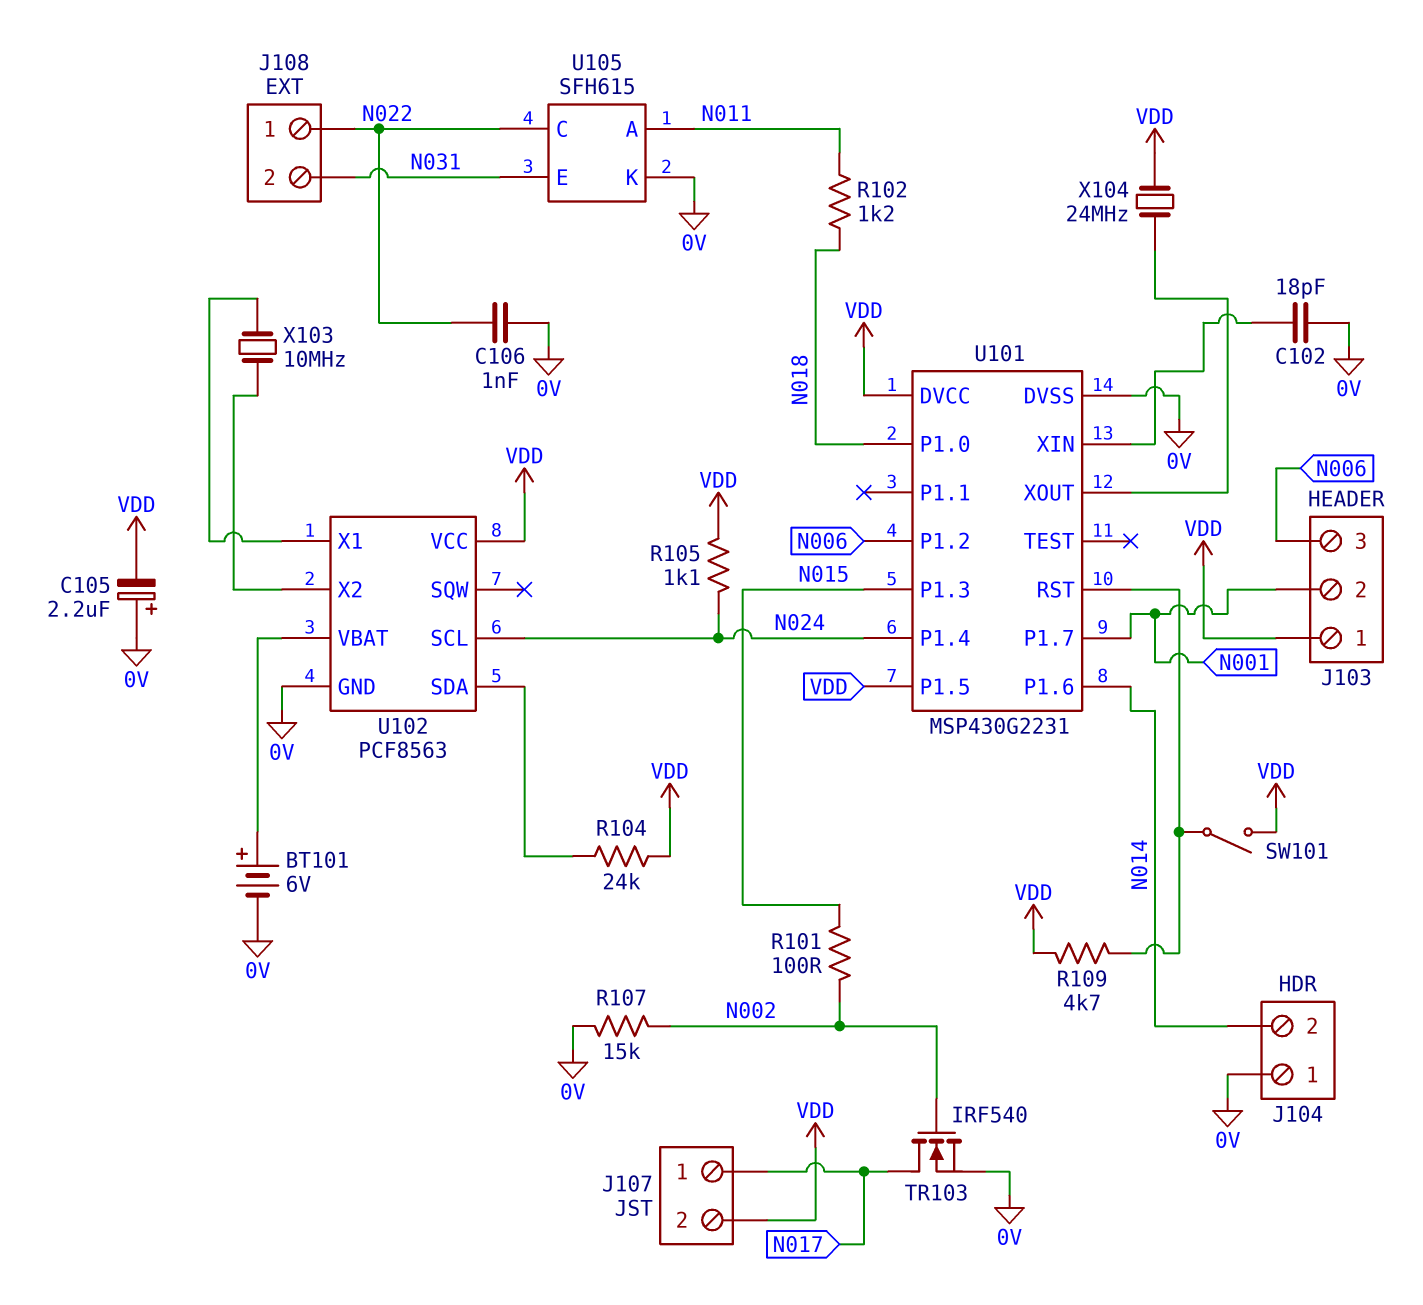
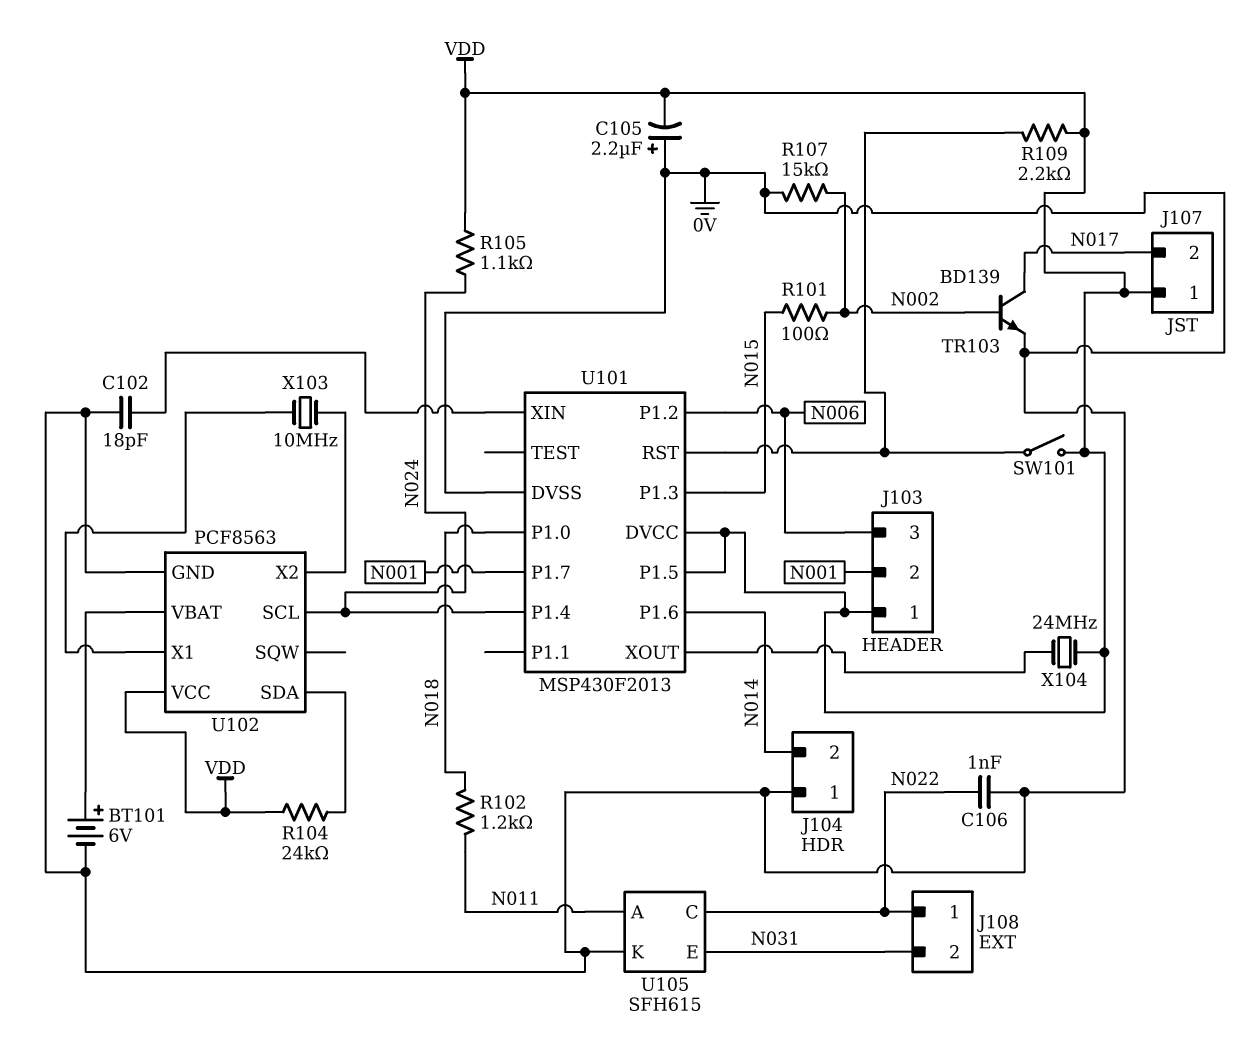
J107 pin 1: N017 -> VDD
J107 pin 2: VDD -> N017
R109: 4.7k (U101/RST, VDD) -> 2.2k (U101/RST, VDD)
TR103: NMOS IRF540 (G N002, D N017, S 0V) -> NPN BD139 (B N002, C N017, E 0V)
U101: MSP430G2231 -> MSP430F2013

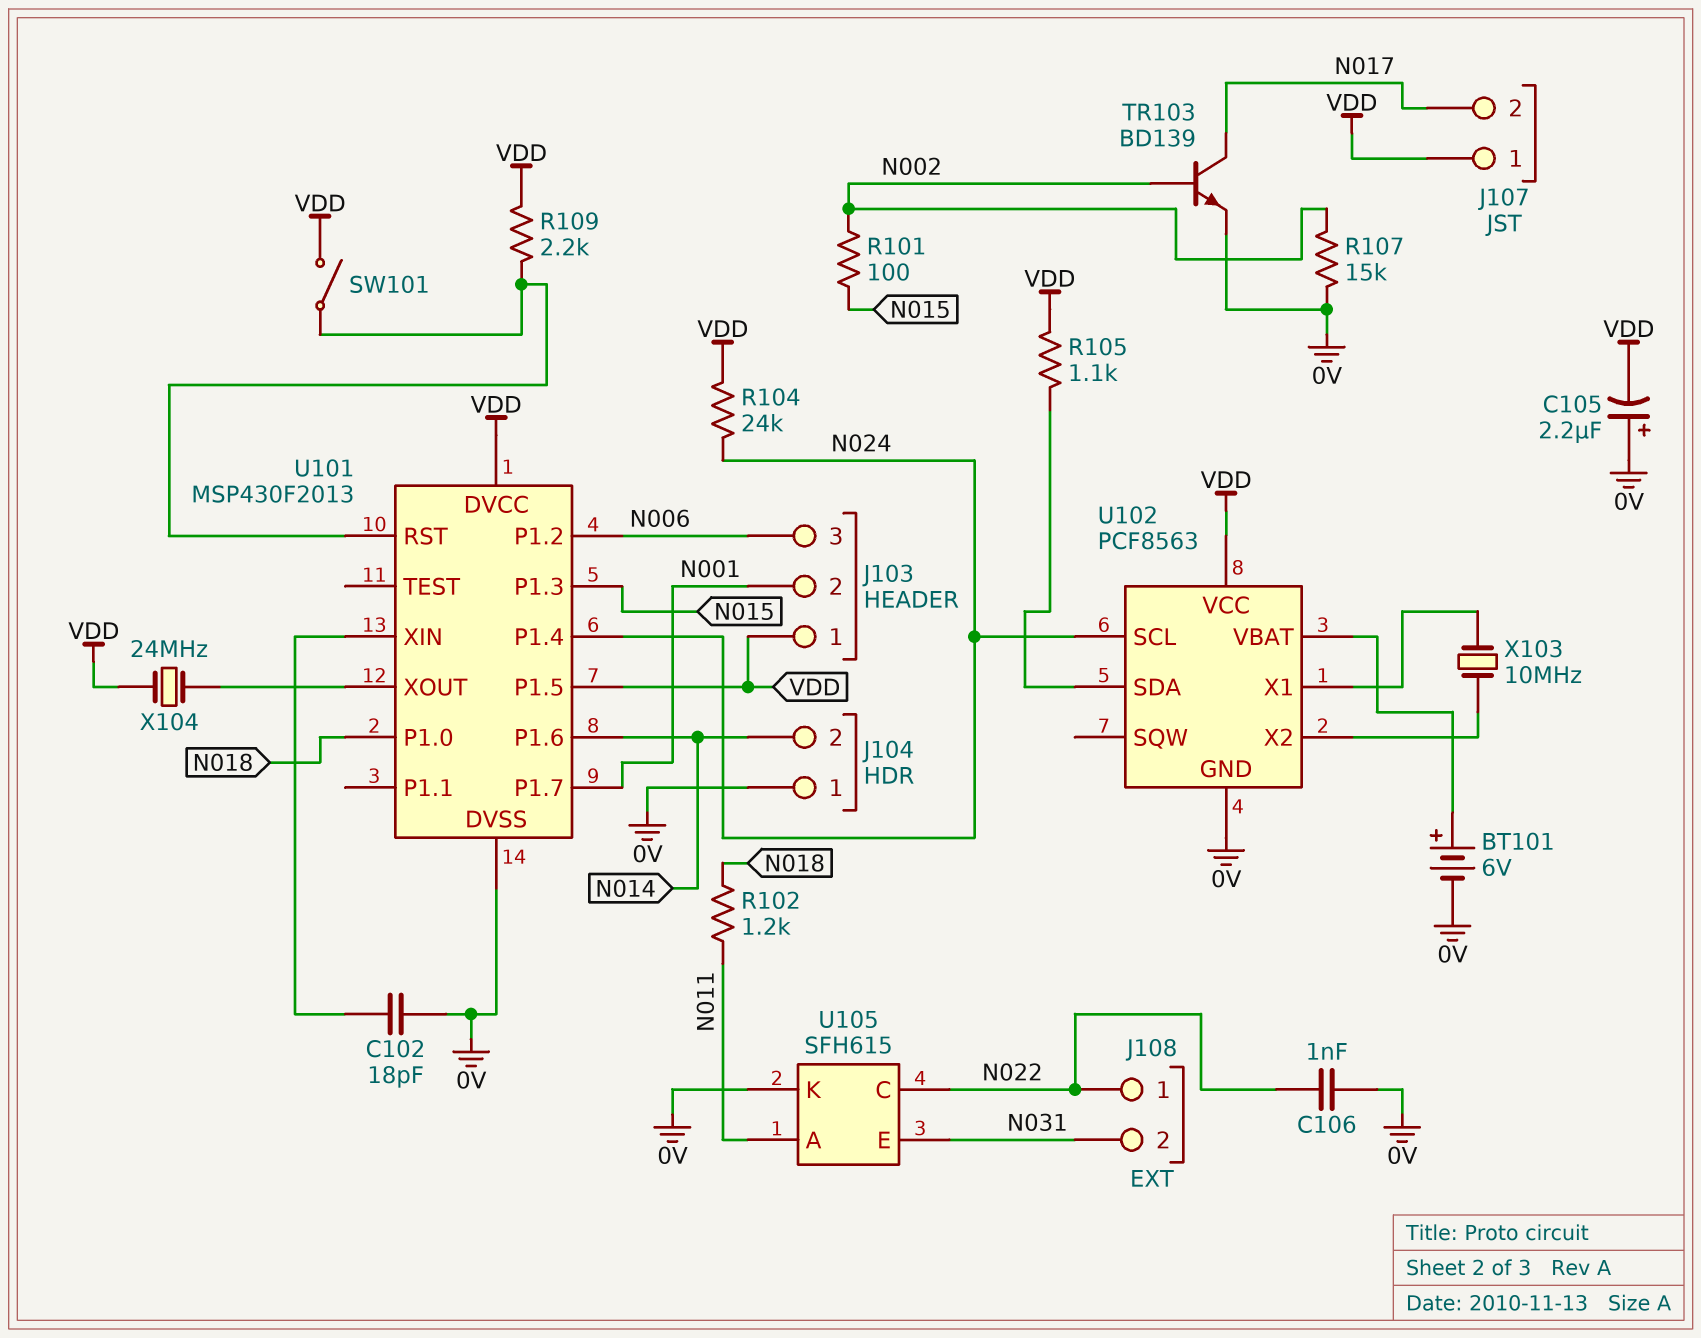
R104: 24k (U102/SDA, VDD) -> 24k (N024, VDD)
R105: 1.1k (N024, VDD) -> 1.1k (U102/SDA, VDD)

